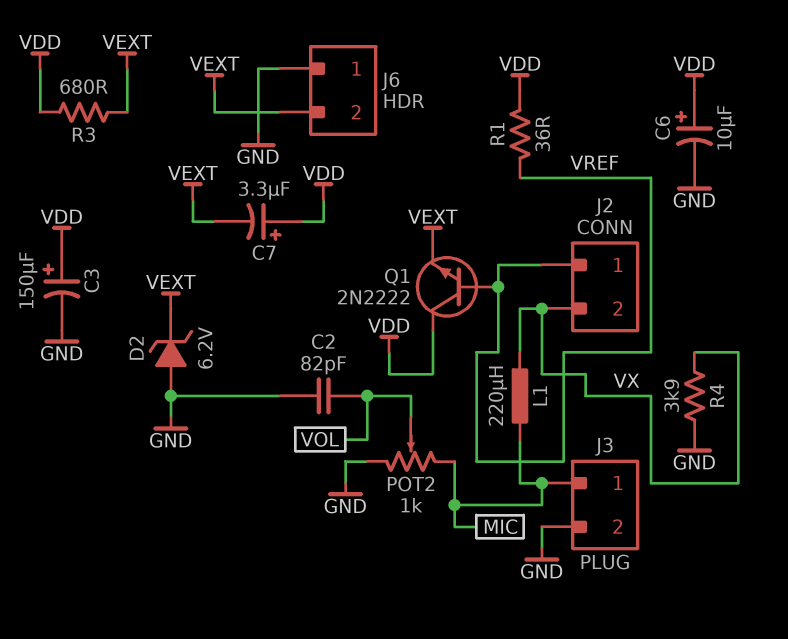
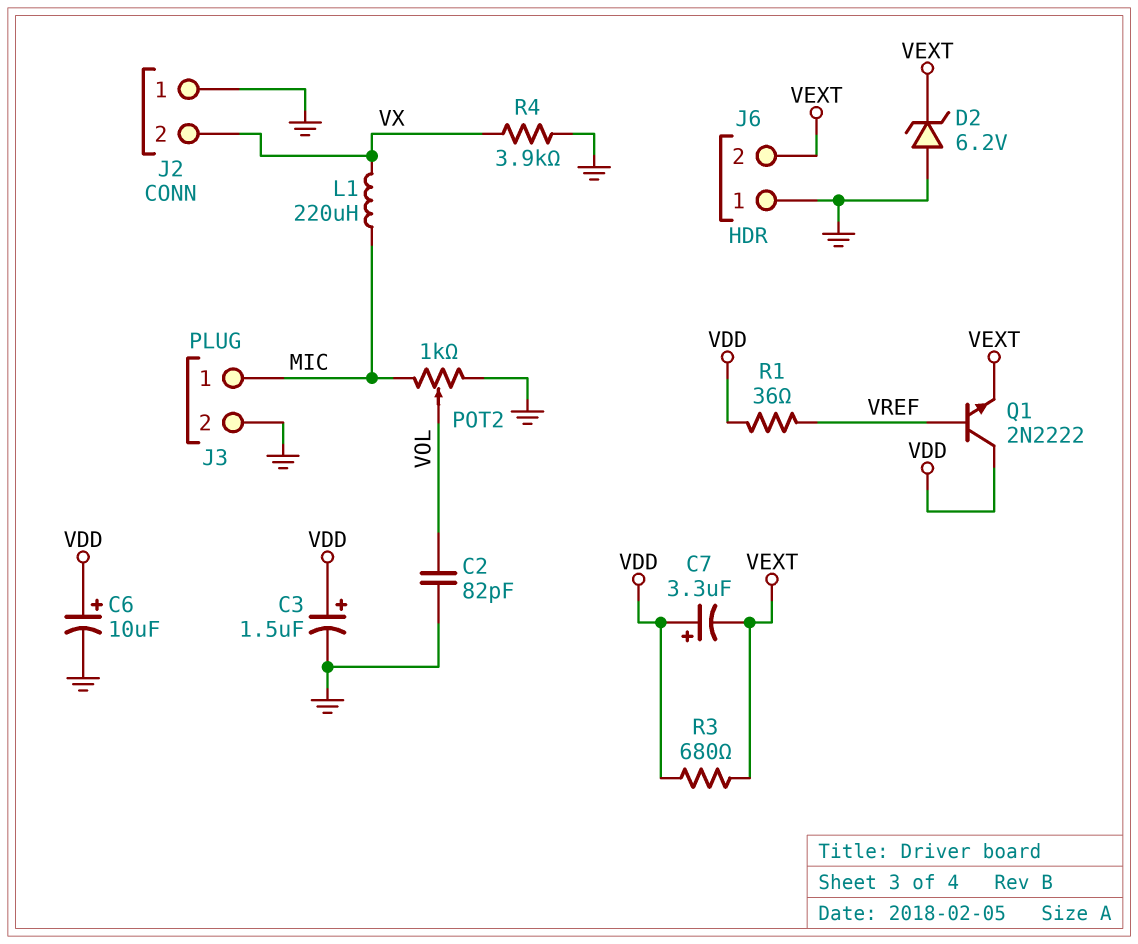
C3: 150uF (plus VDD, minus GND) -> 1.5uF (plus VDD, minus GND)
J2 pin 1: VREF -> GND

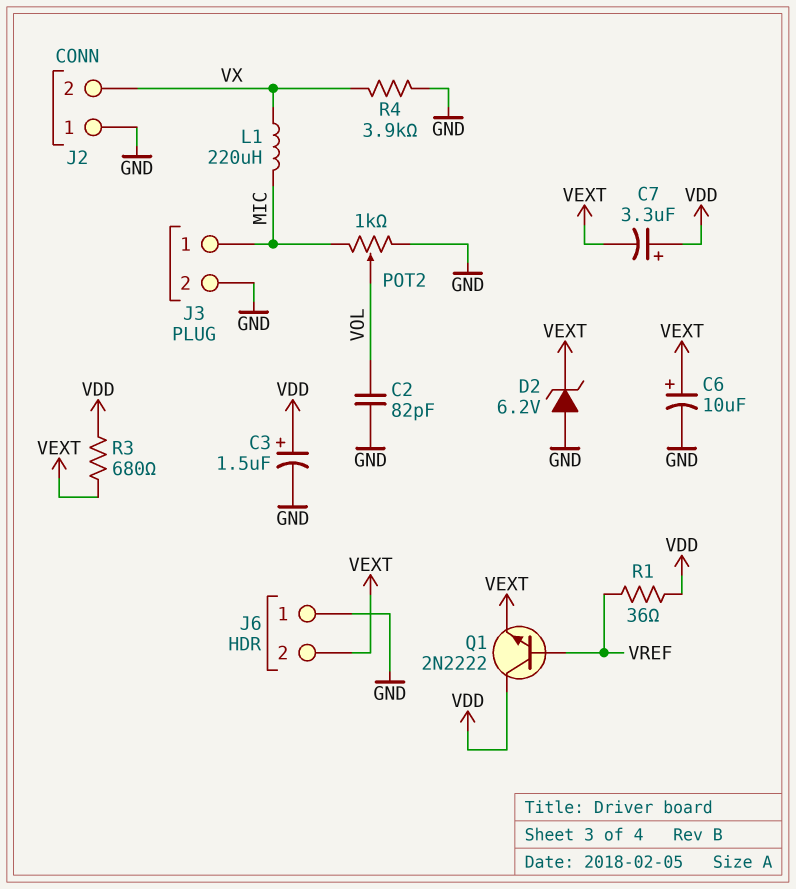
C6: 10uF (plus VDD, minus GND) -> 10uF (plus VEXT, minus GND)

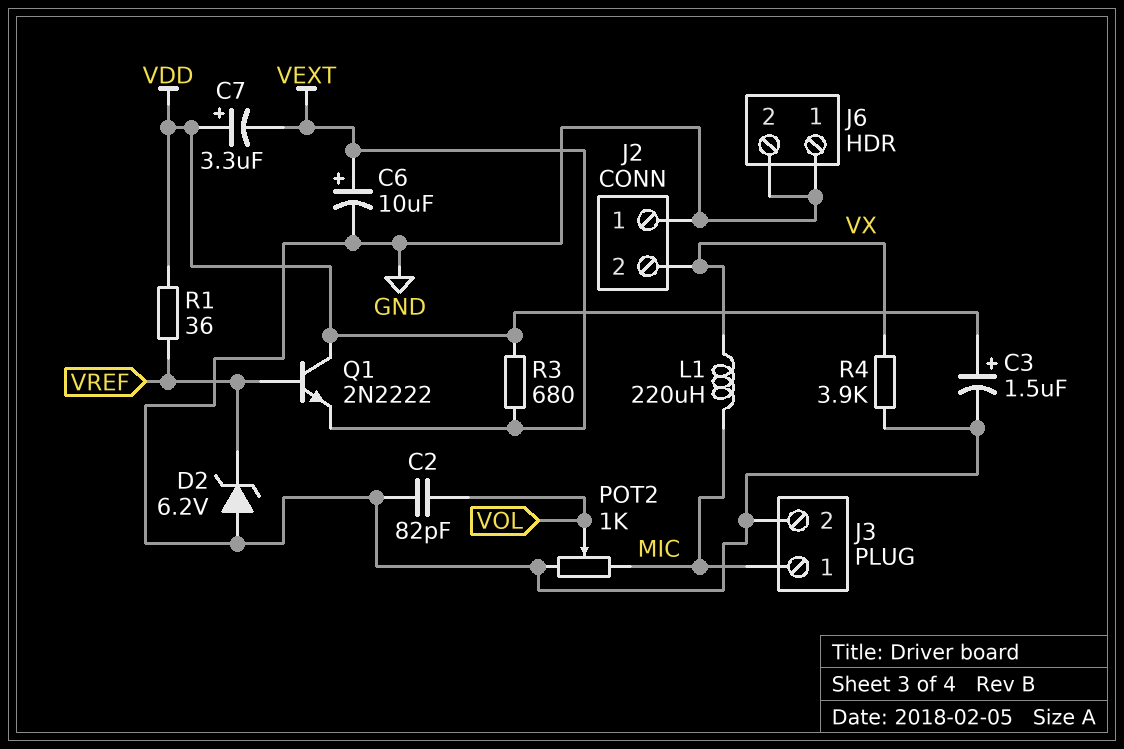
D2: zener 6.2V (A GND, K VEXT) -> zener 6.2V (A GND, K VREF)
J6 pin 2: VEXT -> GND

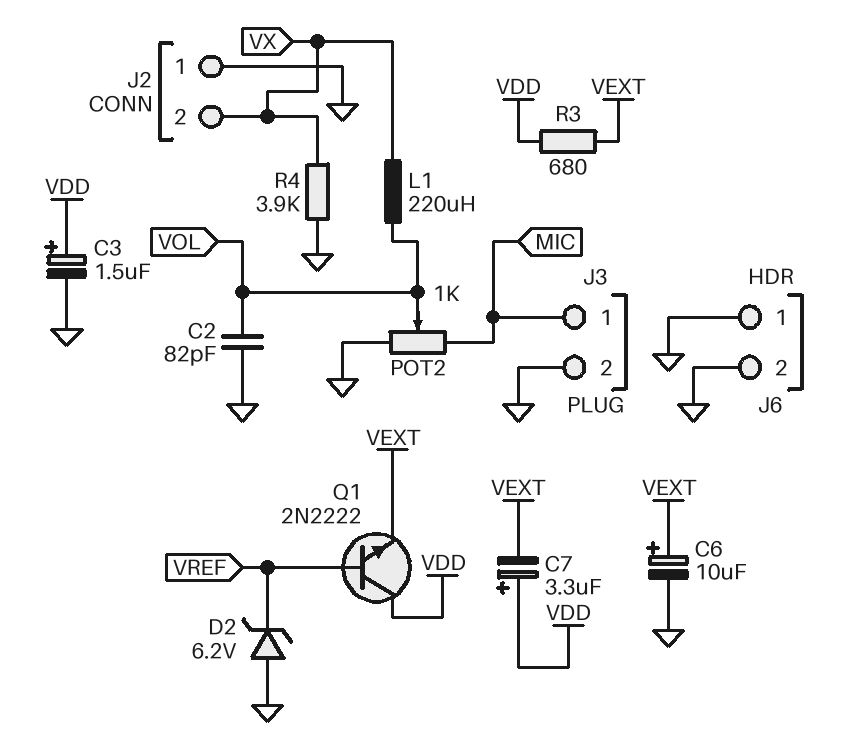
L1: 220uH (MIC, VX) -> 220uH (VOL, VX)
R1: 36 (VDD, VREF) -> none

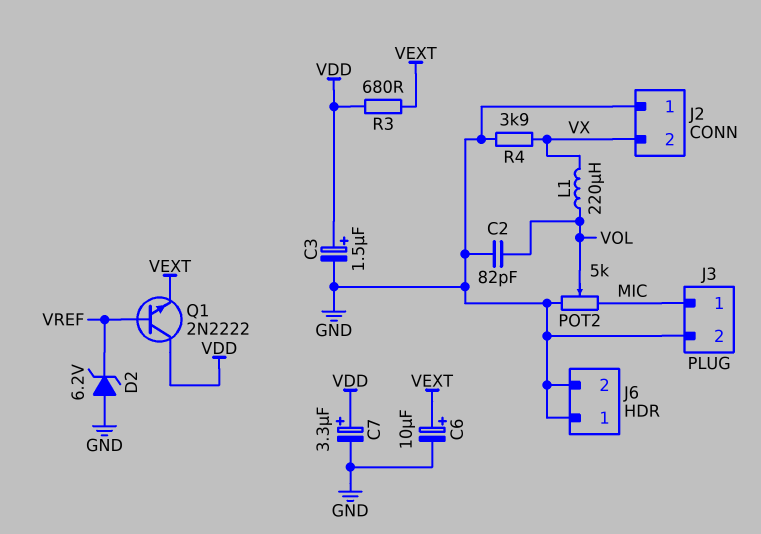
C7: 3.3uF (plus VDD, minus VEXT) -> 3.3uF (plus VDD, minus GND)
POT2: 1k (GND, MIC, wiper VOL) -> 5k (GND, MIC, wiper VOL)

